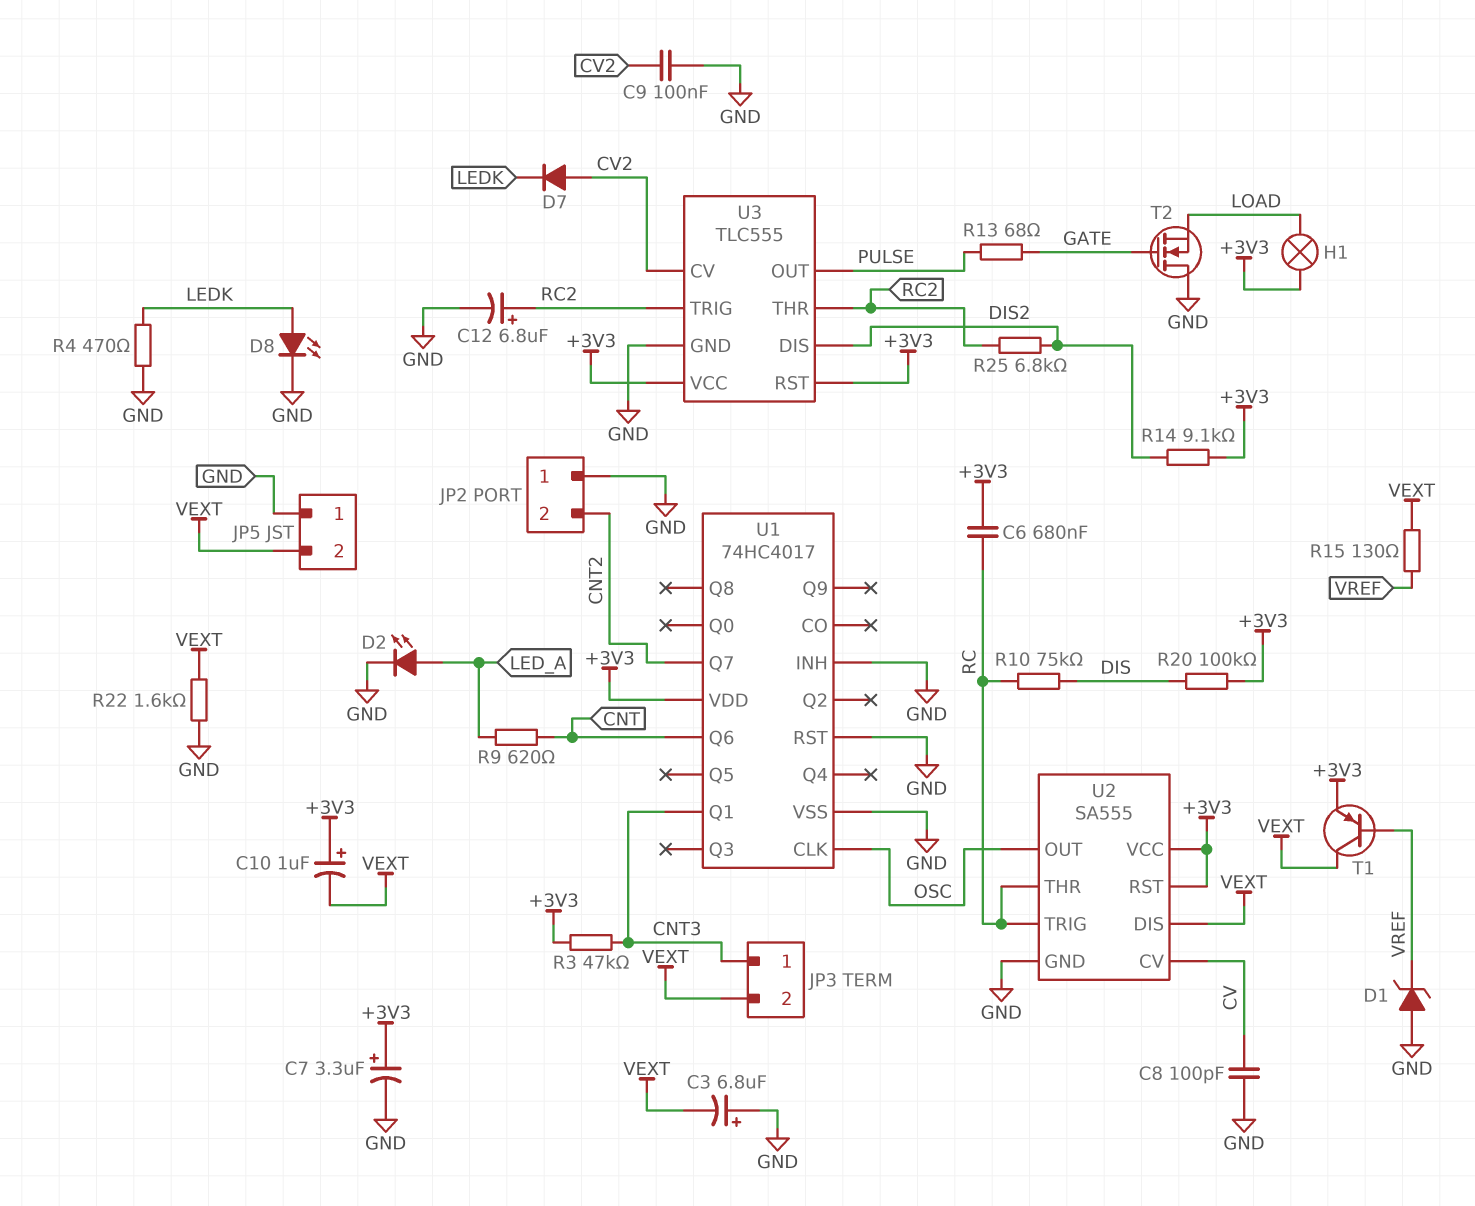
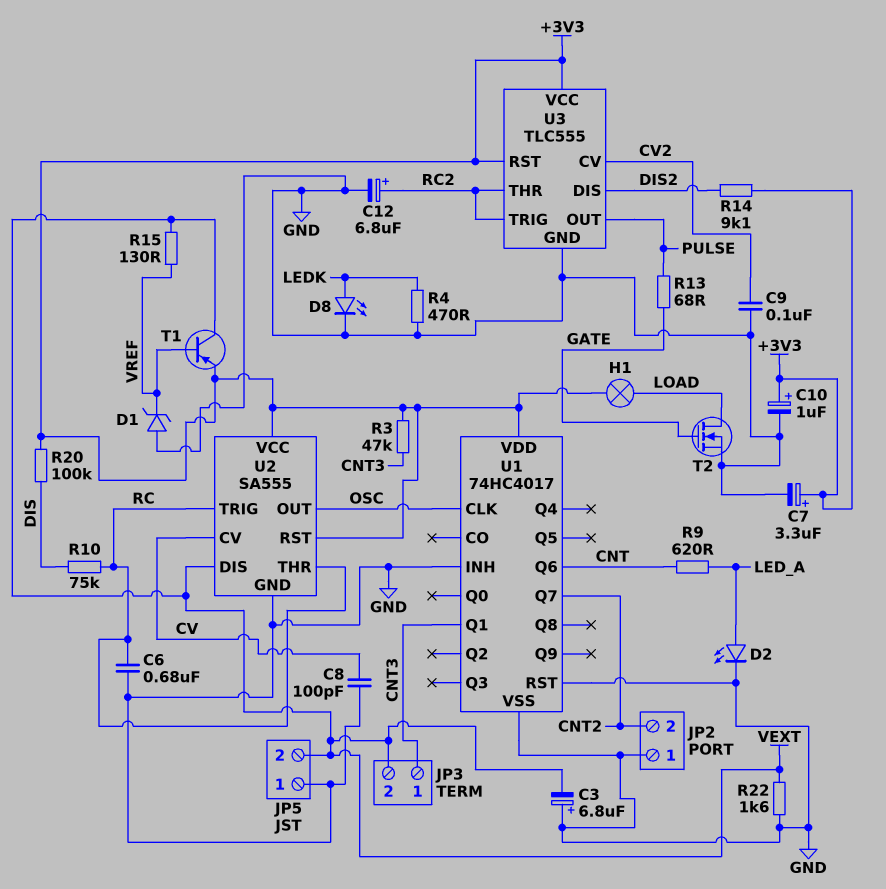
C6: 680nF (+3V3, RC) -> 680nF (GND, RC)
C10: 1uF (plus +3V3, minus VEXT) -> 1uF (plus +3V3, minus GND)
D7: diode (A CV2, K LEDK) -> none
R25: 6.8k (DIS2, RC2) -> none
T2: NMOS (G GATE, D GND, S LOAD) -> NMOS (G GATE, D LOAD, S GND)

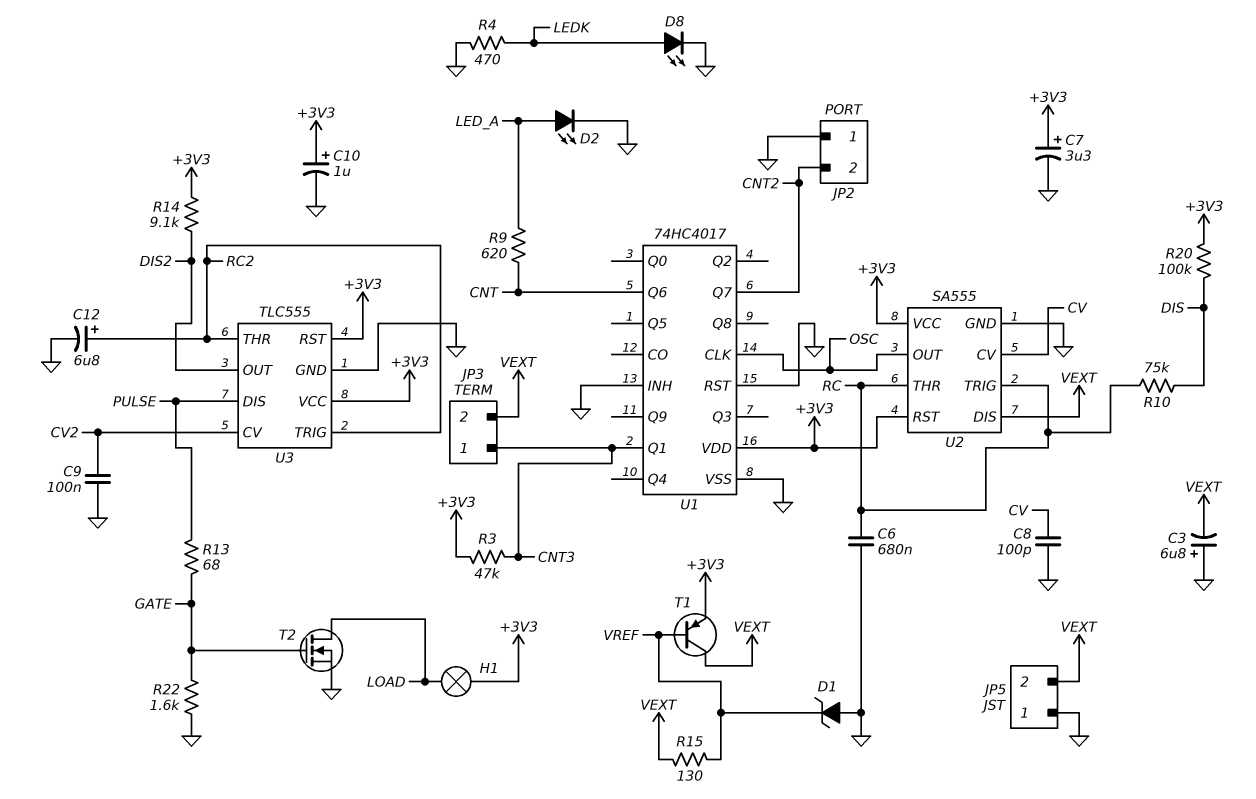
R22: 1.6k (GND, VEXT) -> 1.6k (GATE, GND)
U3 pin DIS: DIS2 -> PULSE
U3 pin OUT: PULSE -> DIS2

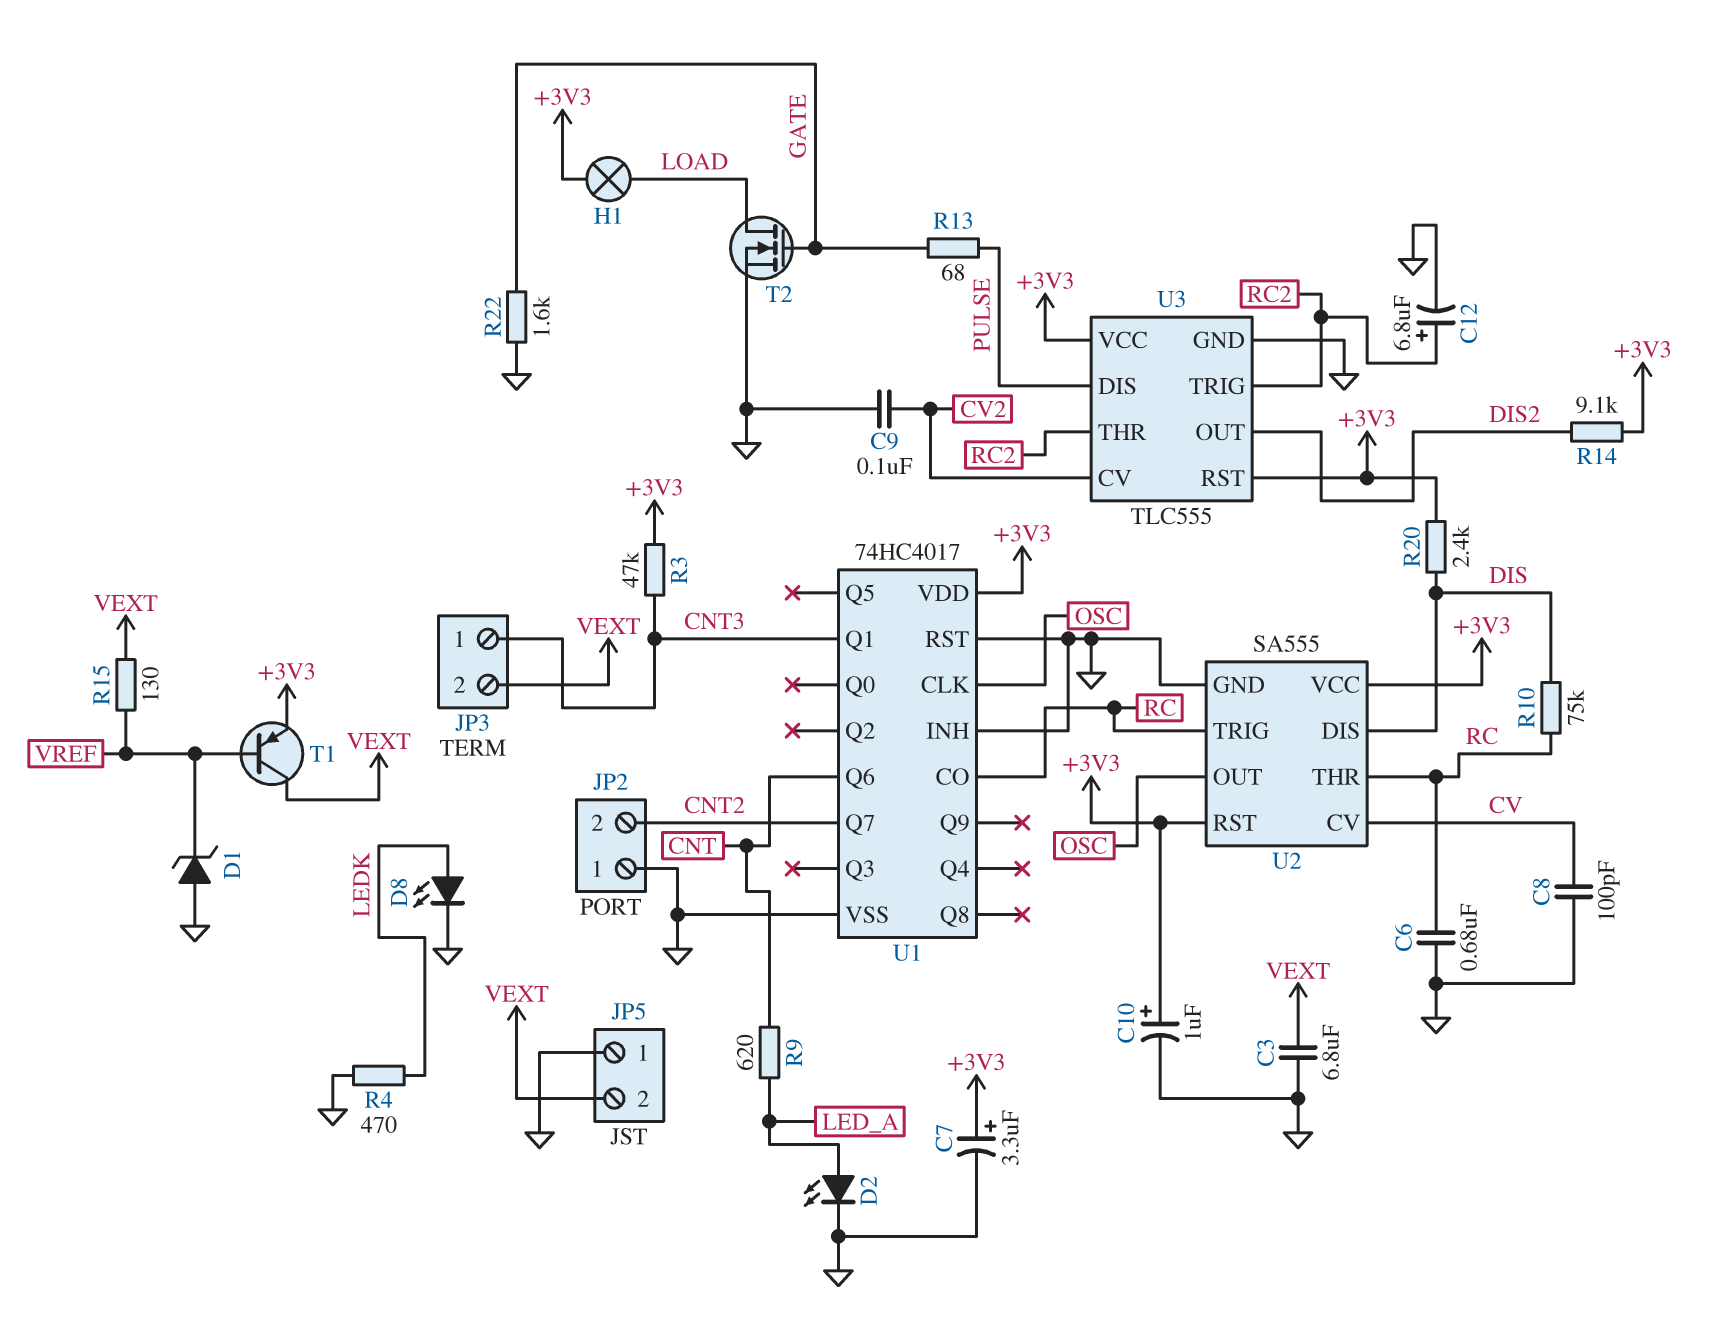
C3: 6.8uF (plus GND, minus VEXT) -> 6.8uF (GND, VEXT)
R20: 100k (+3V3, DIS) -> 2.4k (+3V3, DIS)
U1 pin CO: none -> RC
U2 pin DIS: VEXT -> DIS

